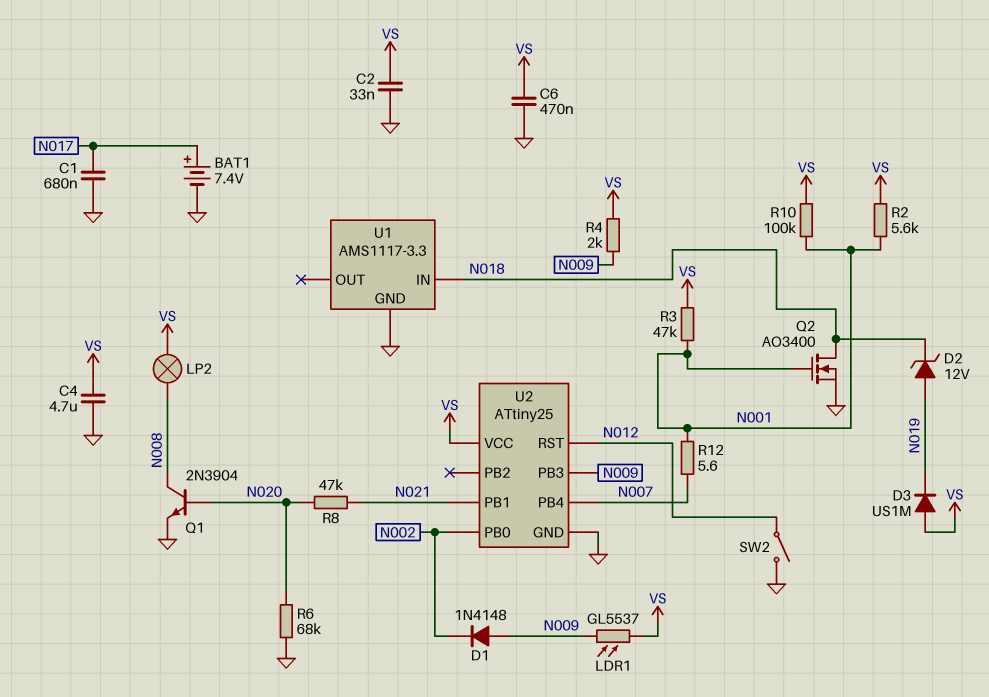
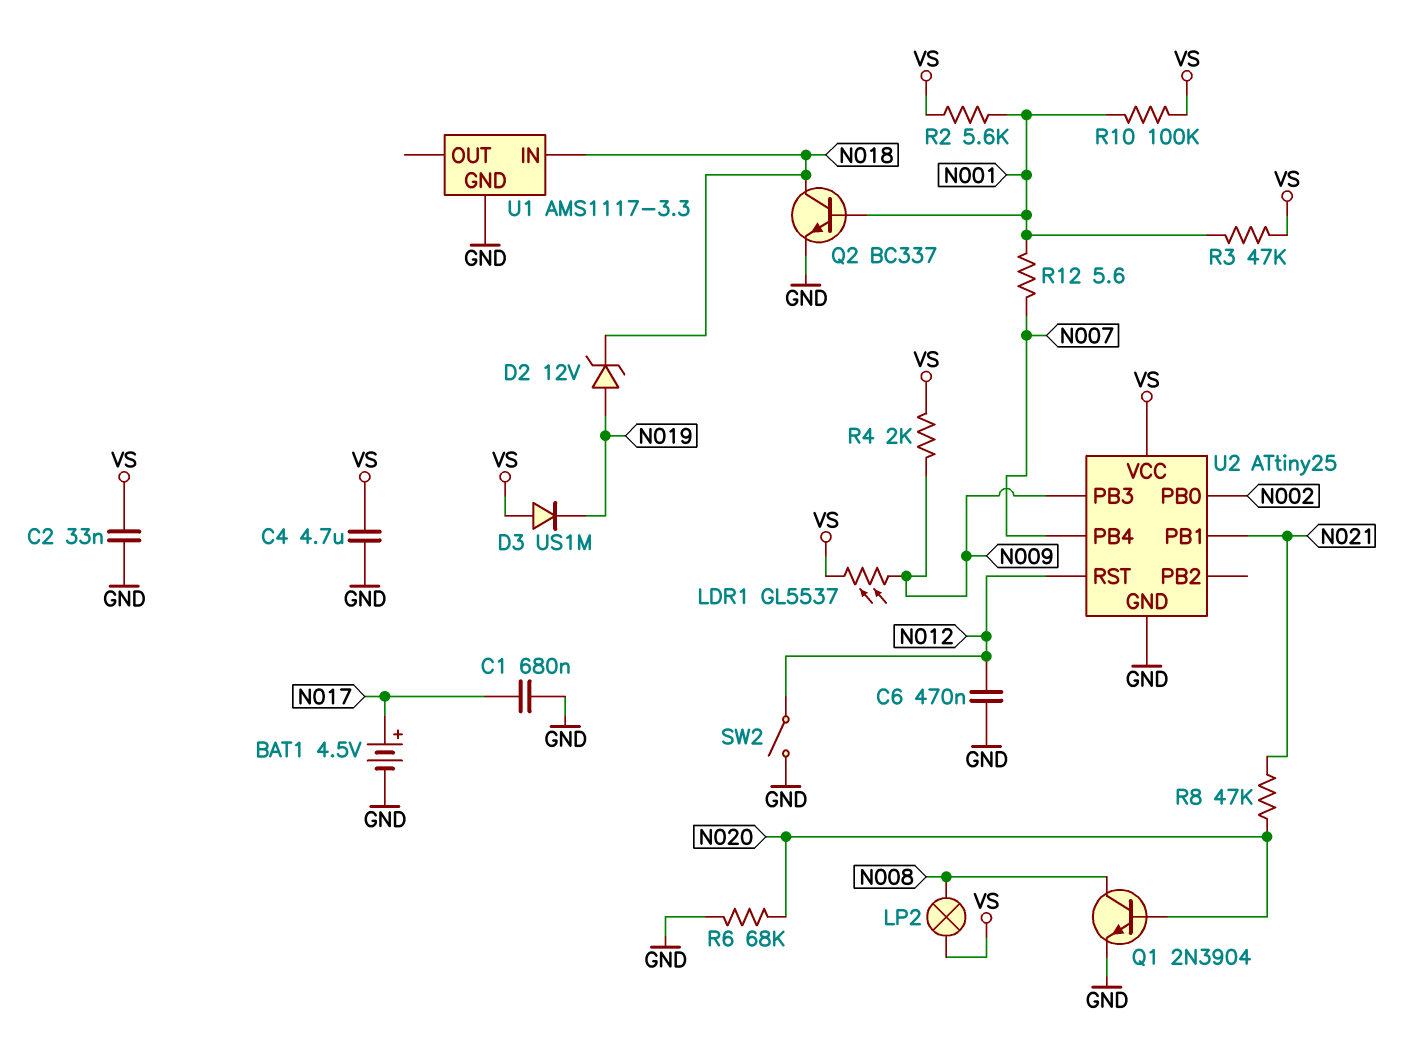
BAT1: 7.4V (plus N017, minus GND) -> 4.5V (plus N017, minus GND)
C6: 470nF (GND, VS) -> 470nF (GND, N012)
D1: diode 1N4148 (A N009, K N002) -> none
Q2: NMOS AO3400 (G N001, D N018, S GND) -> NPN BC337 (B N001, C N018, E GND)

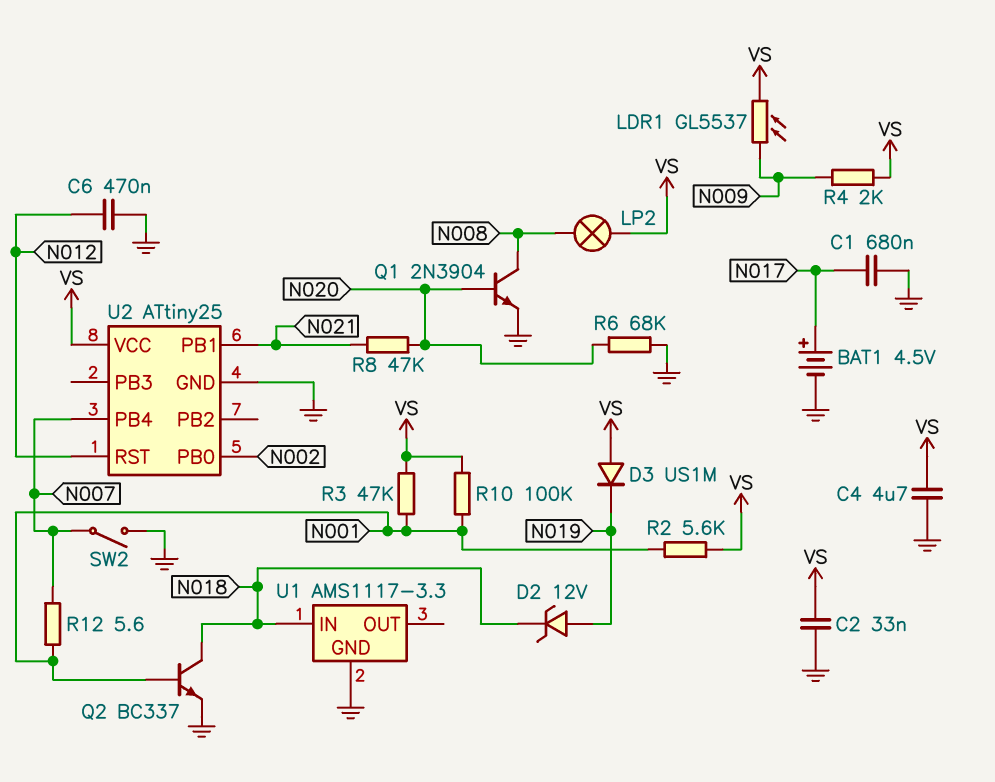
SW2: switch (GND, N012) -> switch (GND, N007)
U2 pin PB3: N009 -> none

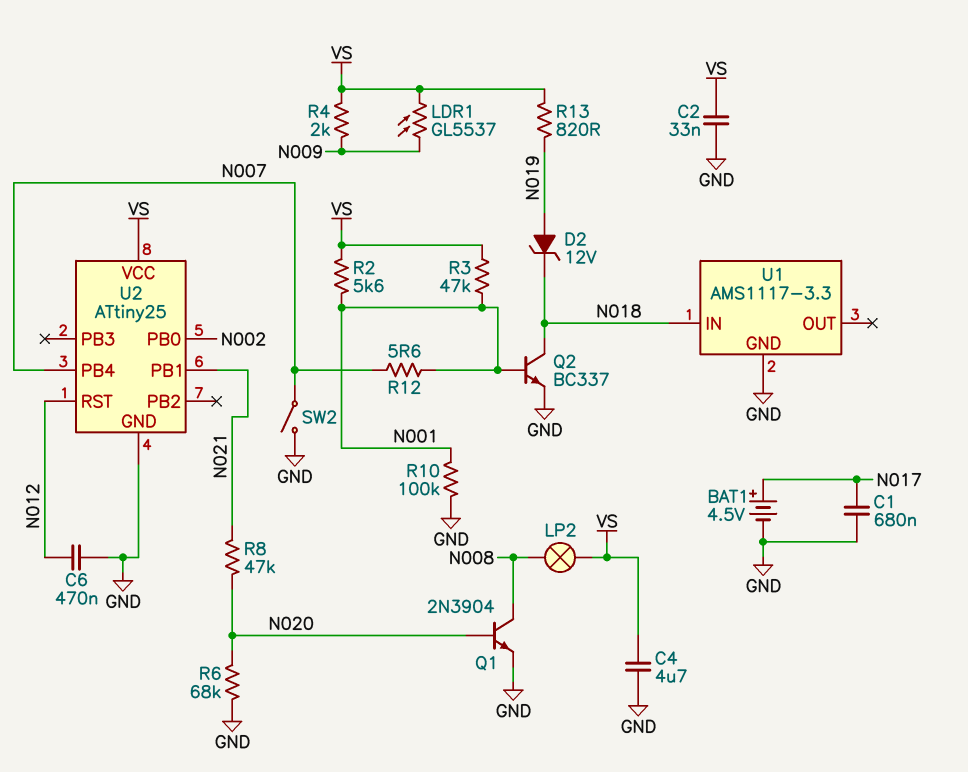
D3: diode US1M (A VS, K N019) -> none
R10: 100k (N001, VS) -> 100k (GND, N001)
R13: none -> 820 (N019, VS)

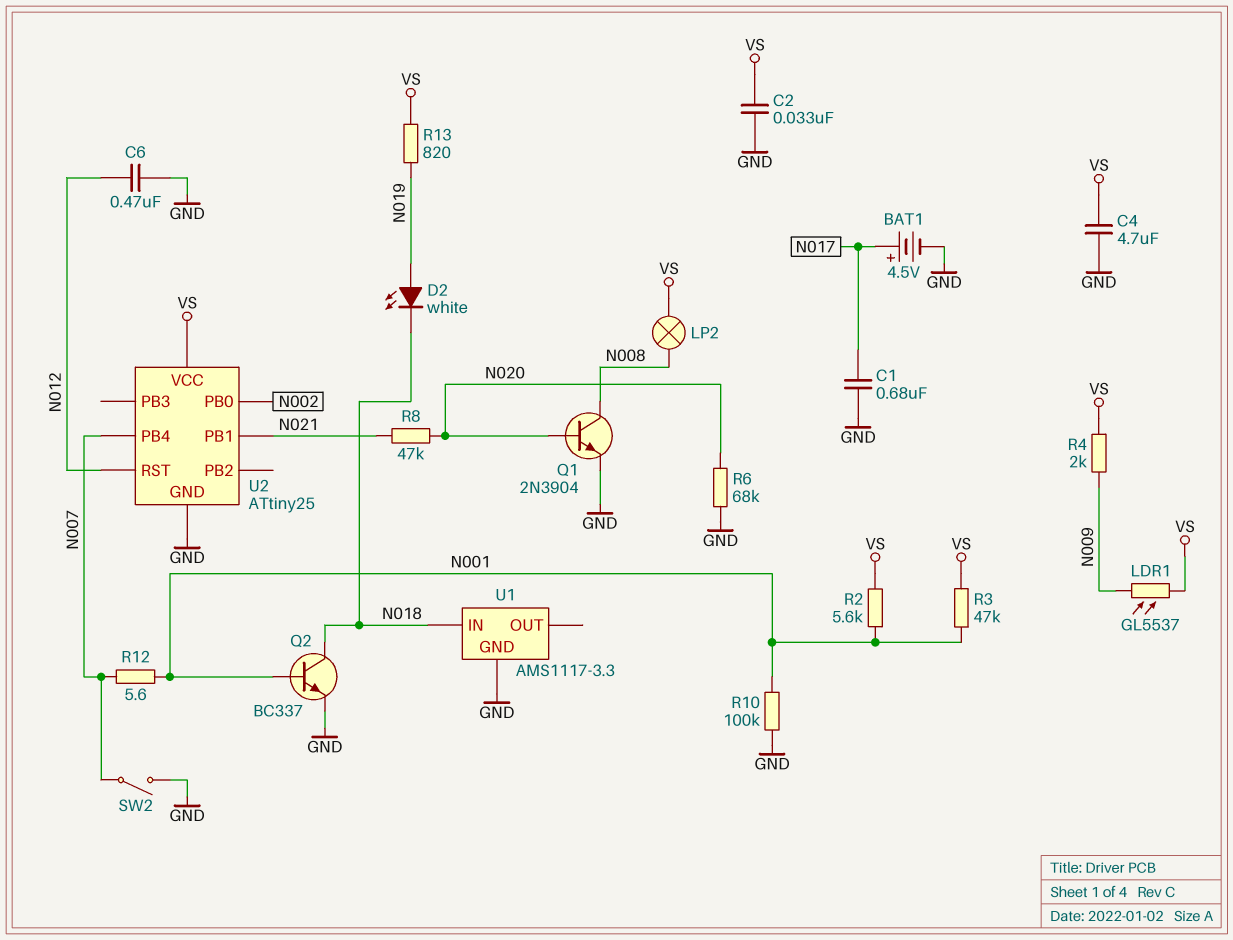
D2: zener 12V (A N019, K N018) -> LED white (A N019, K N018)

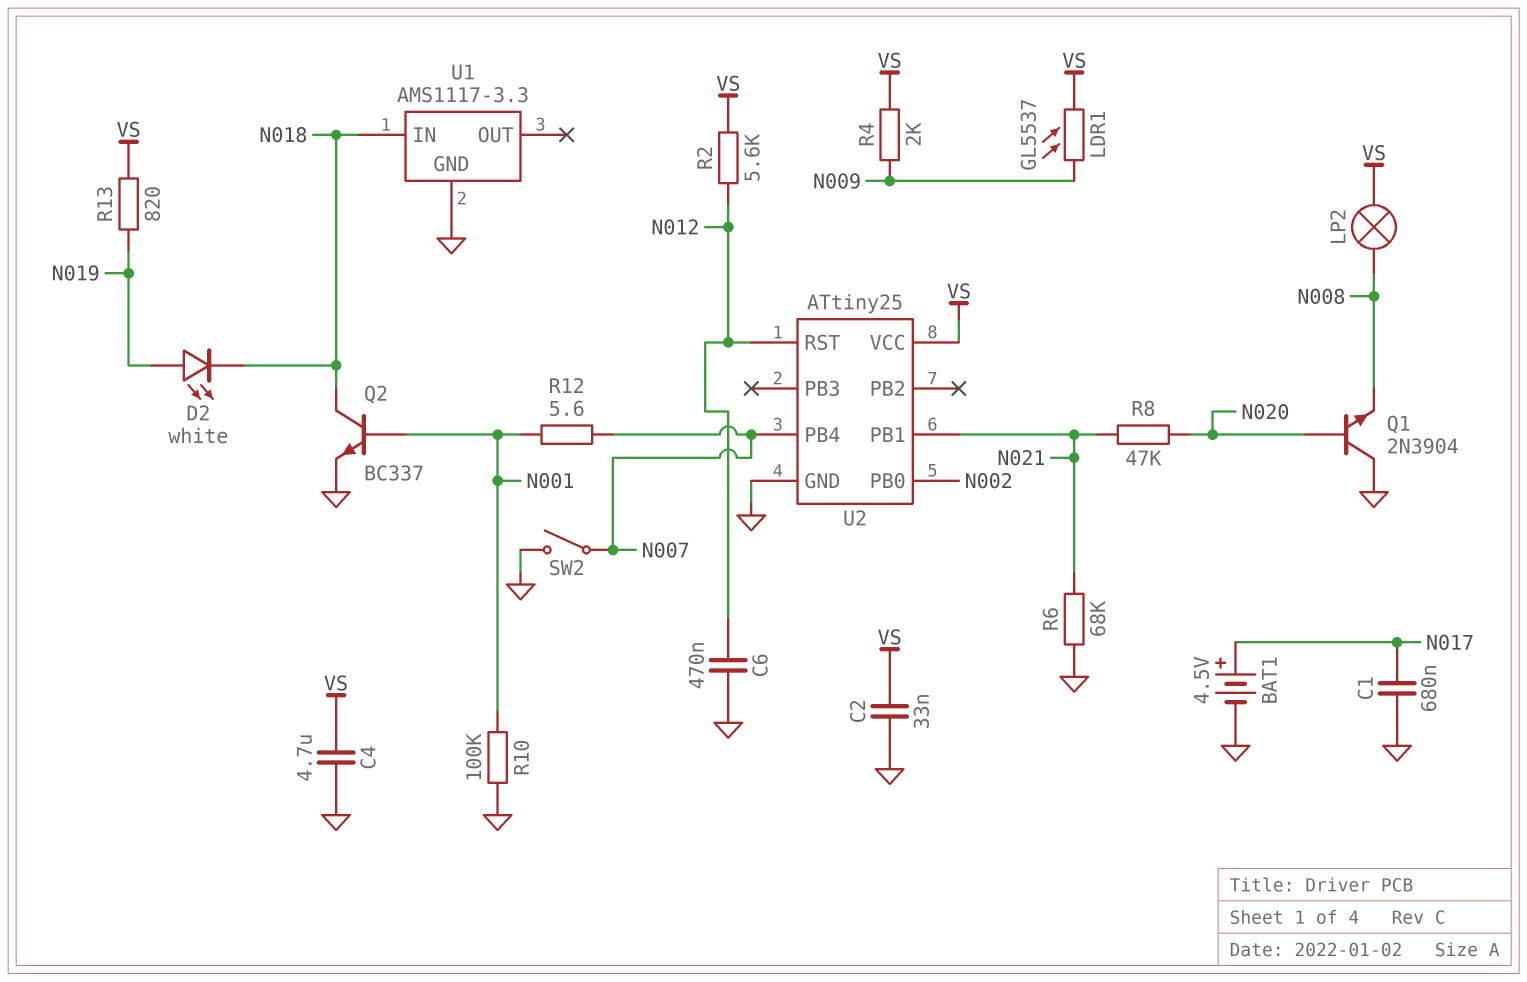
Q1: NPN 2N3904 (B N020, C N008, E GND) -> NPN 2N3904 (B N020, C GND, E N008)
R2: 5.6k (N001, VS) -> 5.6k (N012, VS)
R3: 47k (N001, VS) -> none
R6: 68k (GND, N020) -> 68k (GND, N021)

